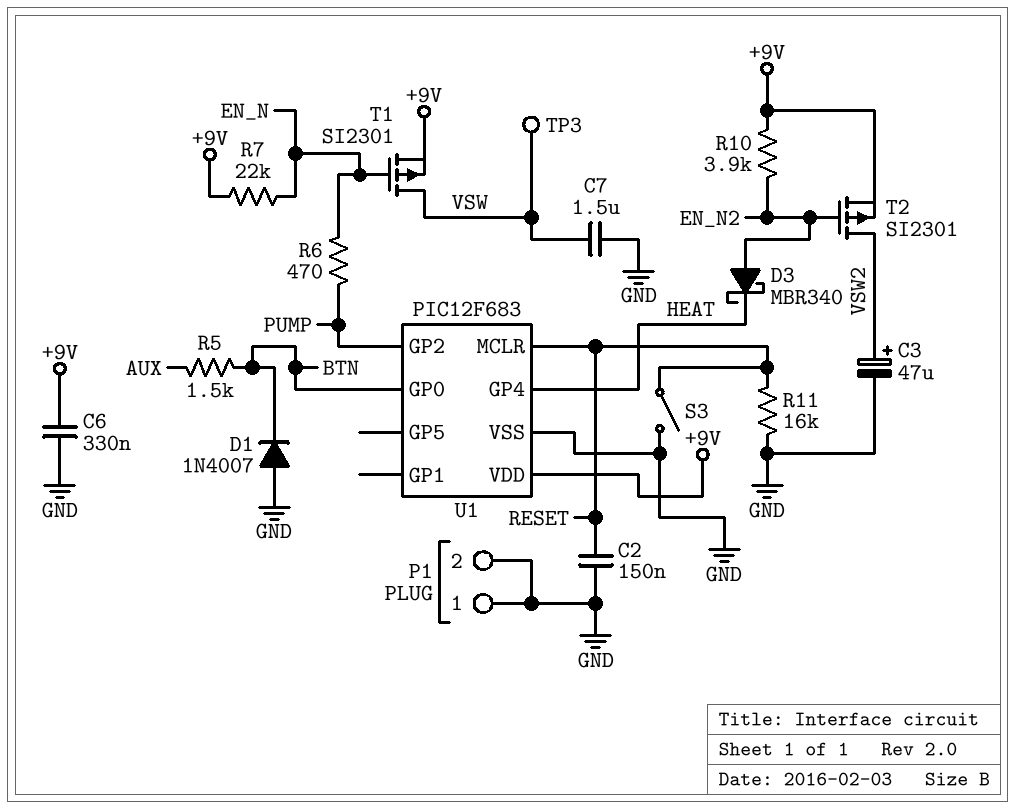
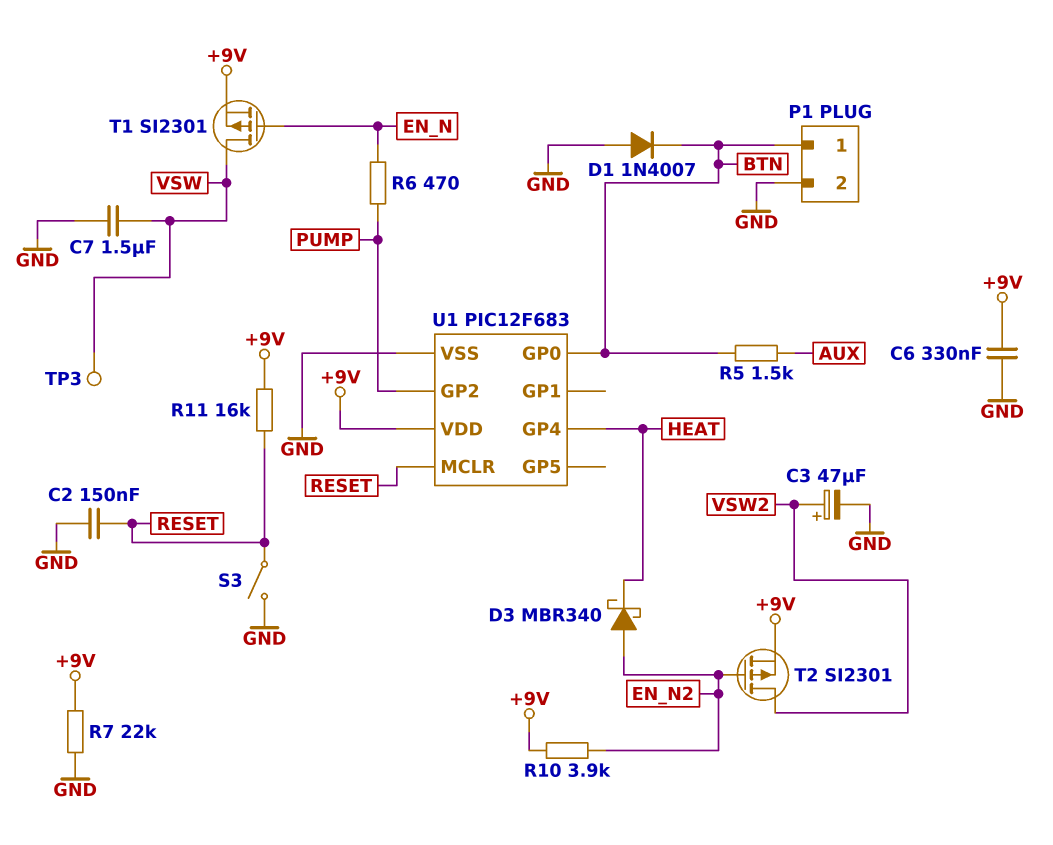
P1 pin 1: GND -> BTN
R7: 22k (+9V, EN_N) -> 22k (+9V, GND)
R11: 16k (GND, RESET) -> 16k (+9V, RESET)

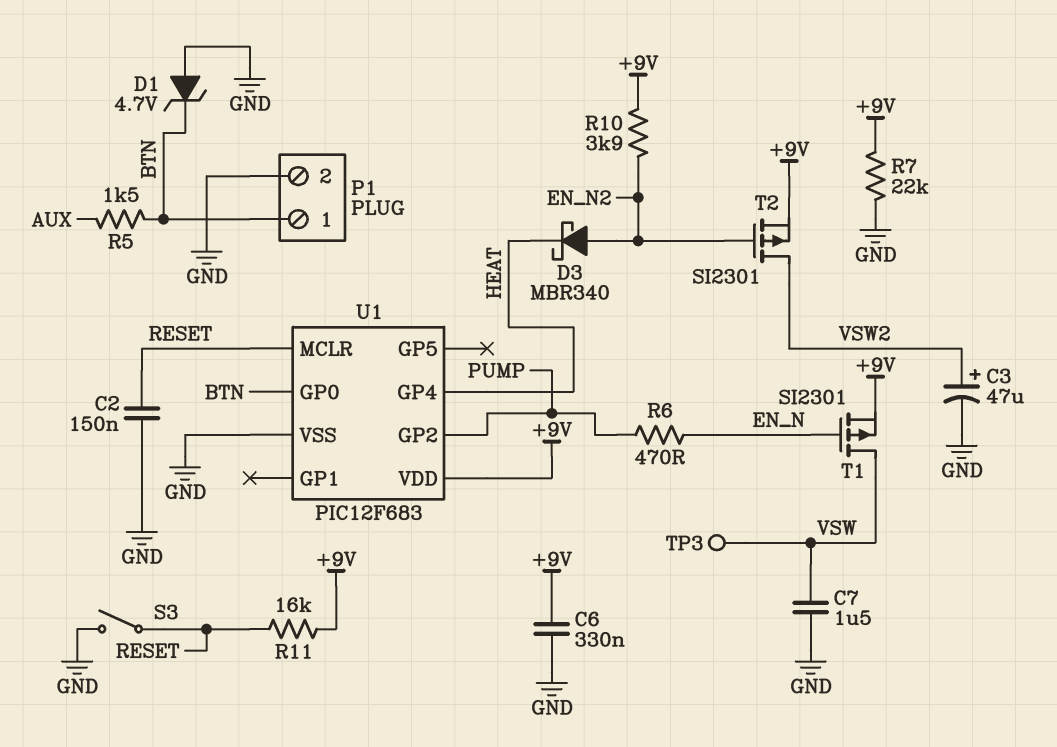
D1: diode 1N4007 (A GND, K BTN) -> zener 4.7V (A GND, K BTN)

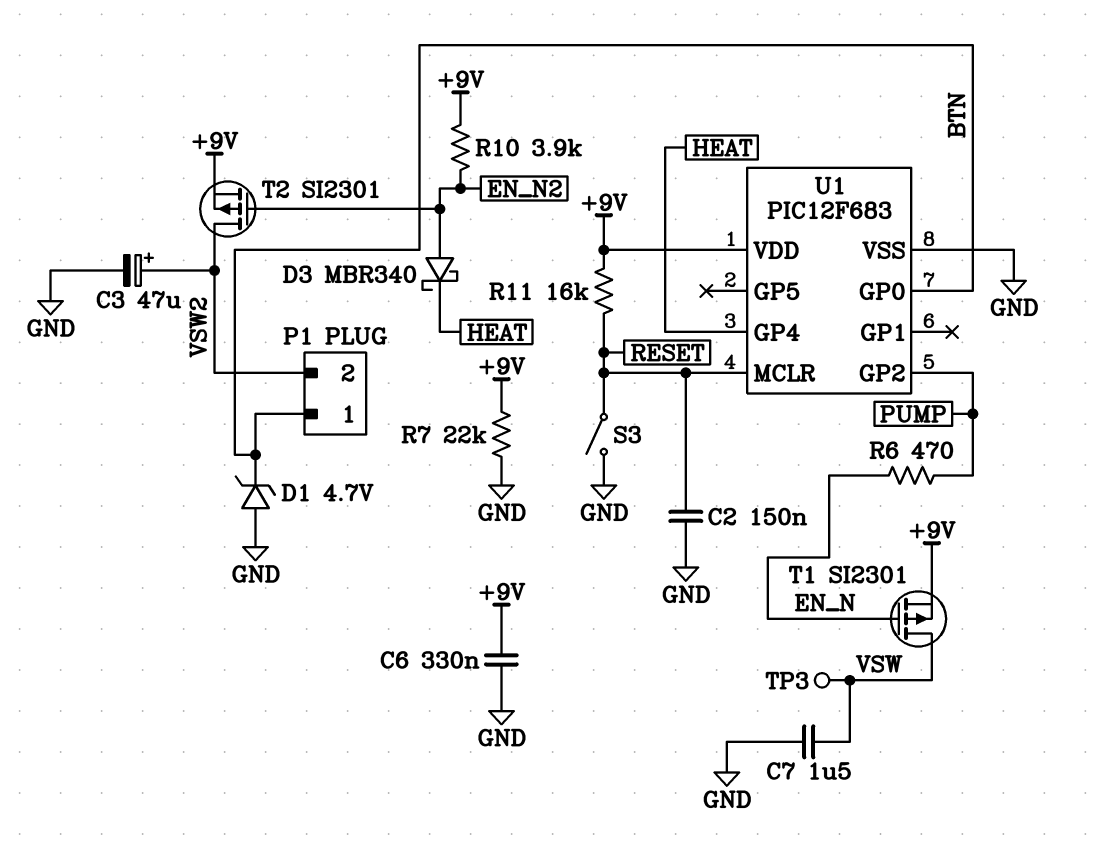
P1 pin 2: GND -> VSW2
R5: 1.5k (AUX, BTN) -> none

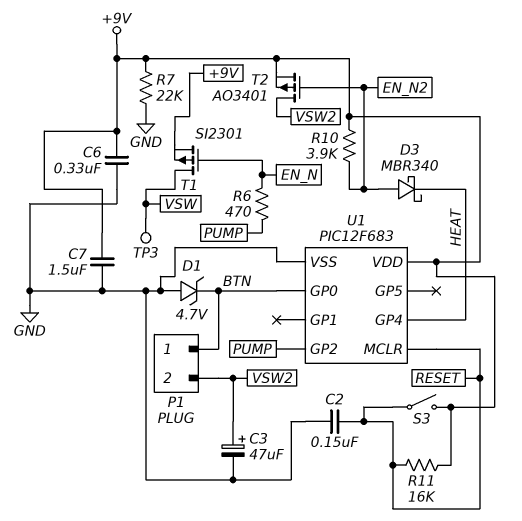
C7: 1.5uF (GND, VSW) -> 1.5uF (+9V, GND)
S3: switch (GND, RESET) -> switch (+9V, RESET)
T2: PMOS SI2301 (G EN_N2, D VSW2, S +9V) -> PMOS AO3401 (G EN_N2, D VSW2, S +9V)

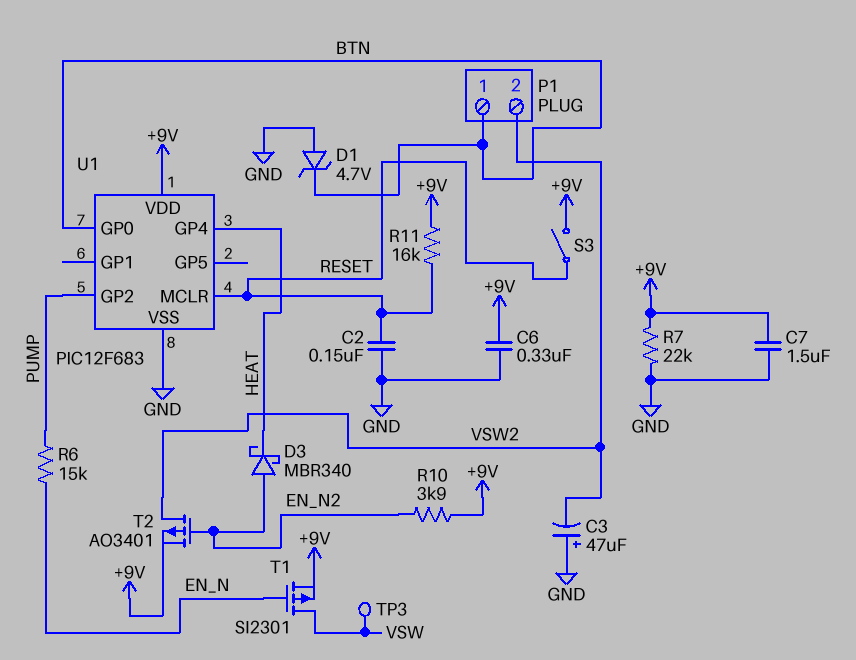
C3: 47uF (plus VSW2, minus GND) -> 47uF (plus GND, minus VSW2)
R6: 470 (EN_N, PUMP) -> 15k (EN_N, PUMP)

